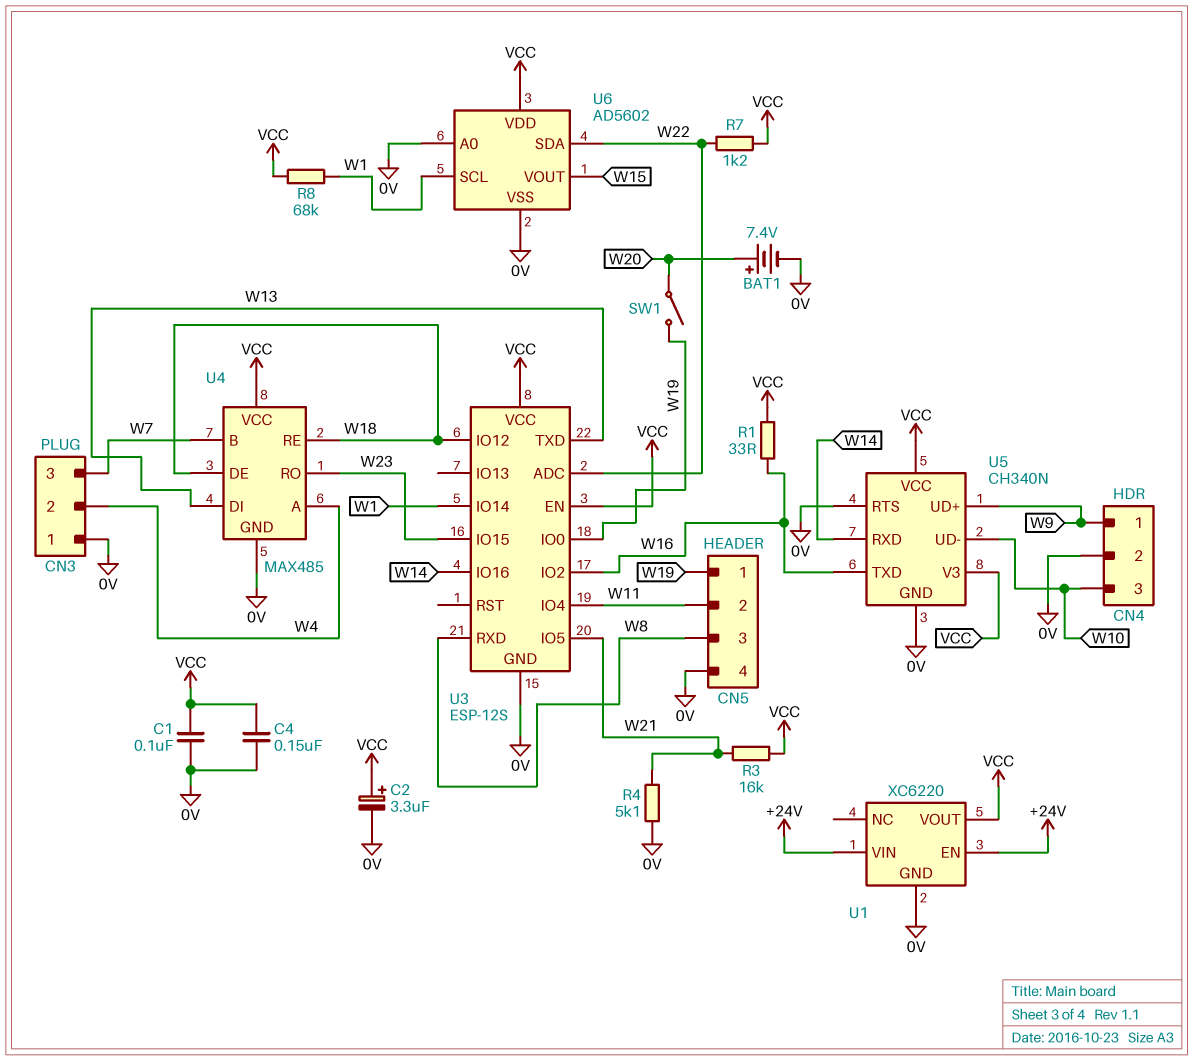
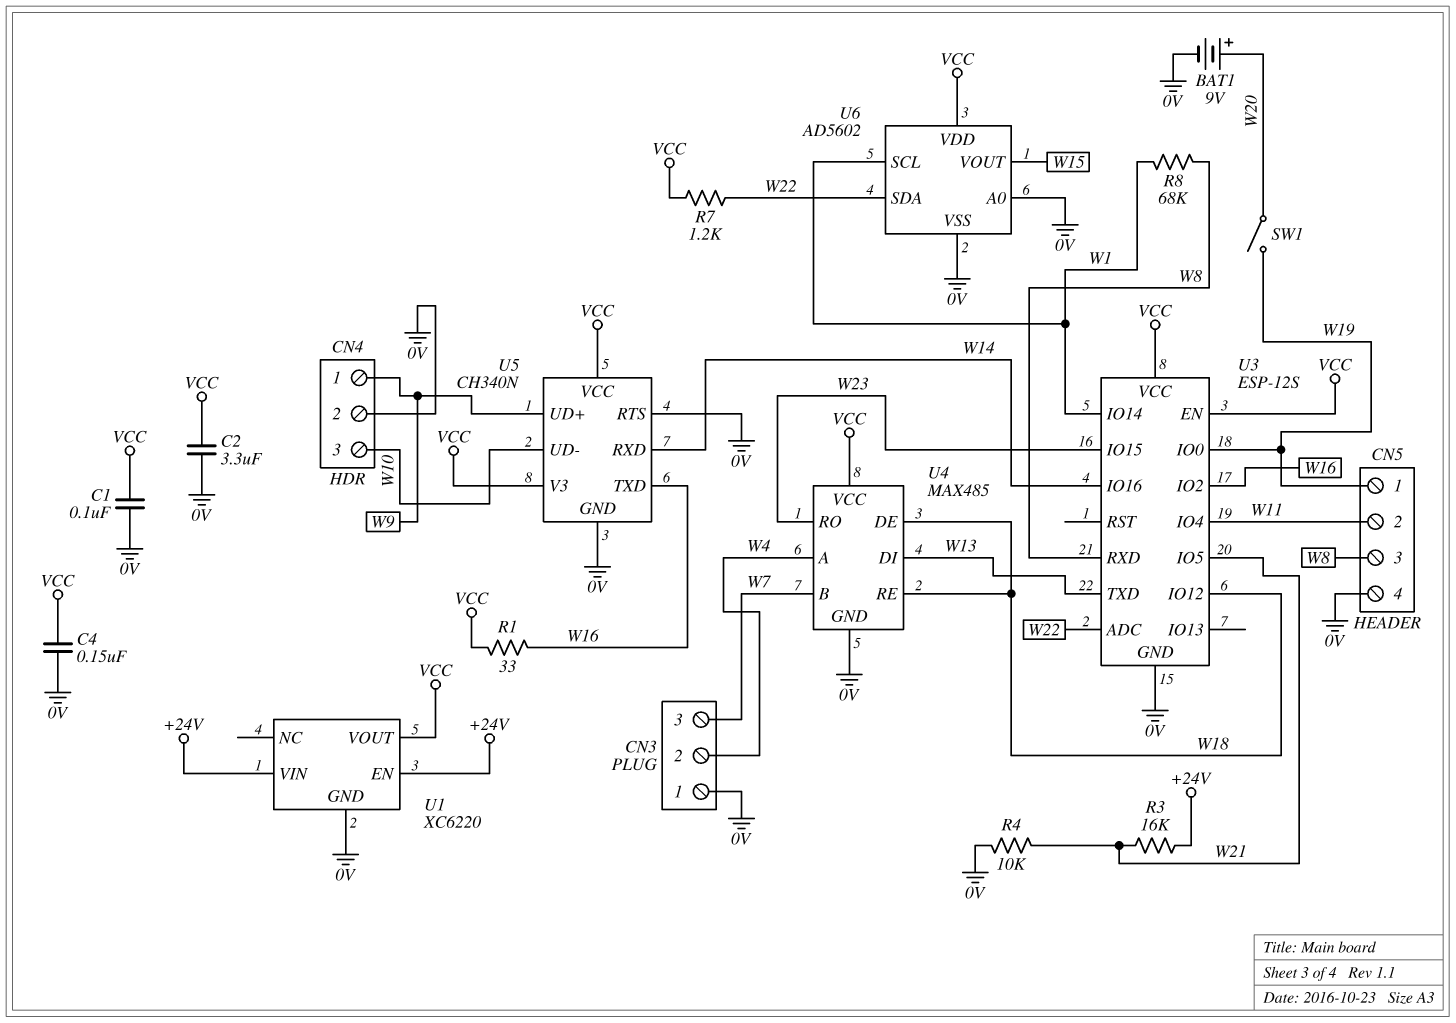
BAT1: 7.4V (plus W20, minus 0V) -> 9V (plus W20, minus 0V)
C2: 3.3uF (plus VCC, minus 0V) -> 3.3uF (0V, VCC)
R3: 16k (VCC, W21) -> 16k (+24V, W21)
R4: 5.1k (0V, W21) -> 10k (0V, W21)
R8: 68k (VCC, W1) -> 68k (W1, W8)

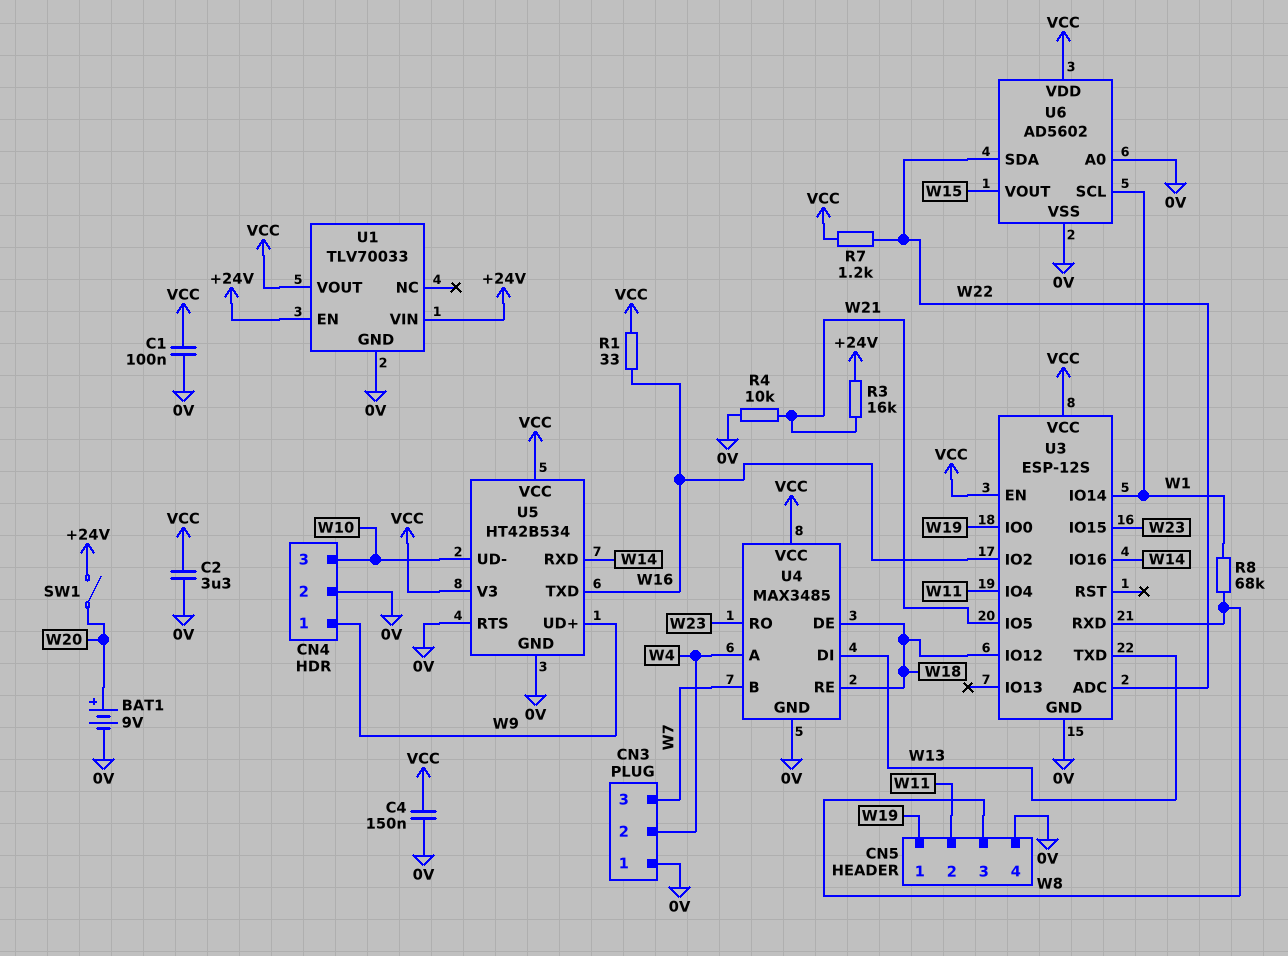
SW1: switch (W19, W20) -> switch (+24V, W20)
U1: XC6220 -> TLV70033
U4: MAX485 -> MAX3485
U5: CH340N -> HT42B534

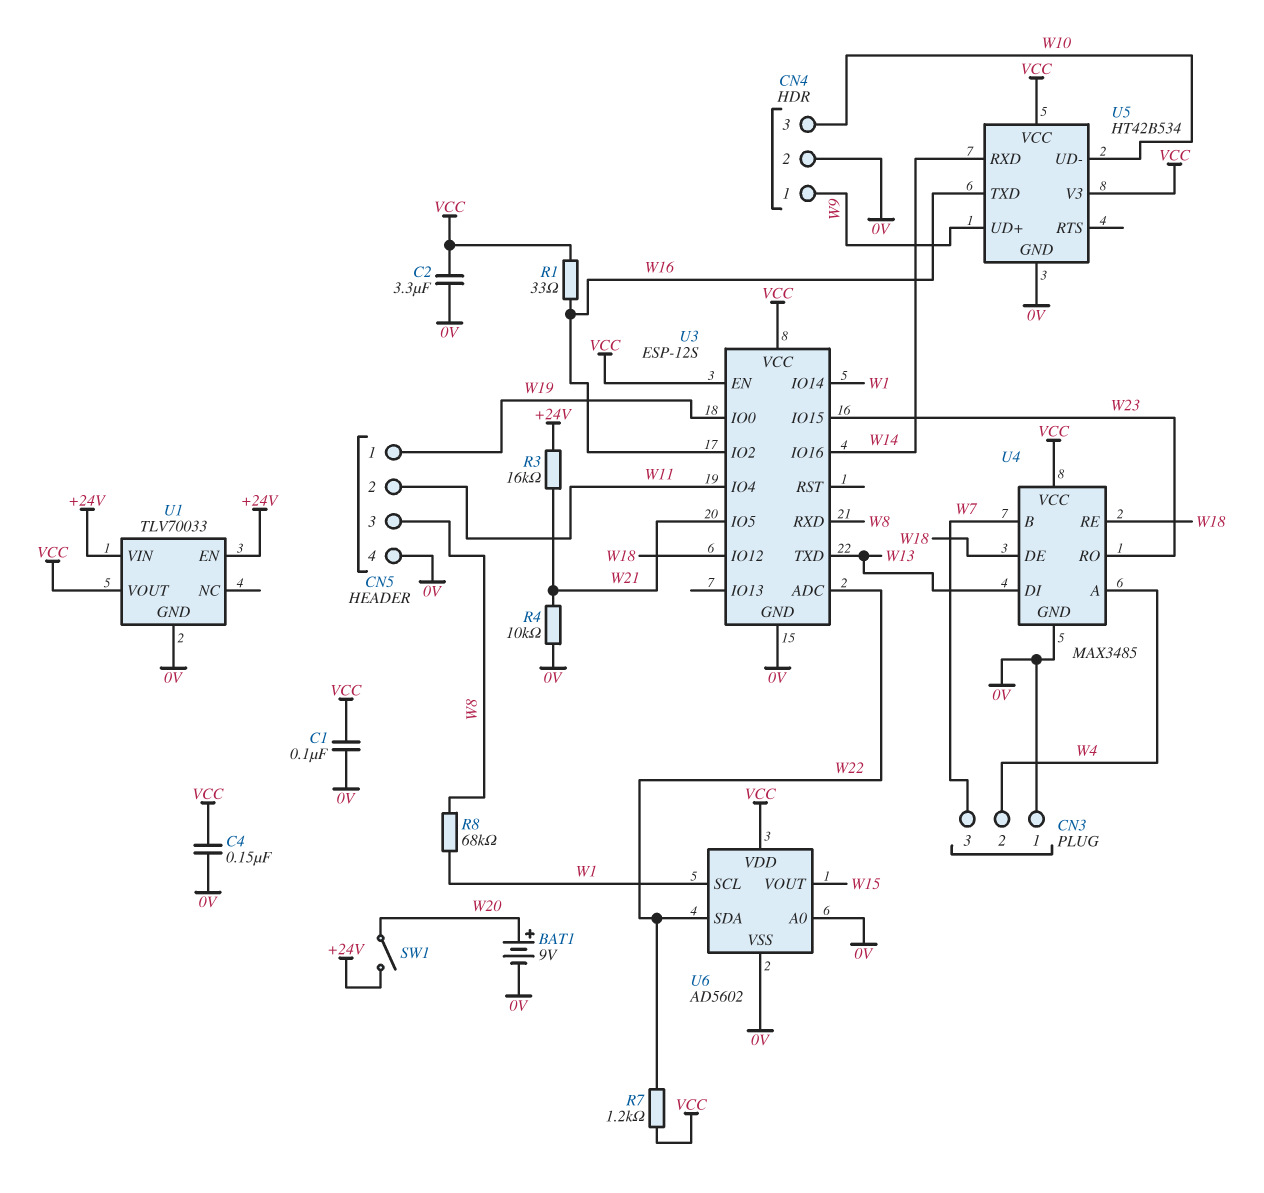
U5 pin RTS: 0V -> none

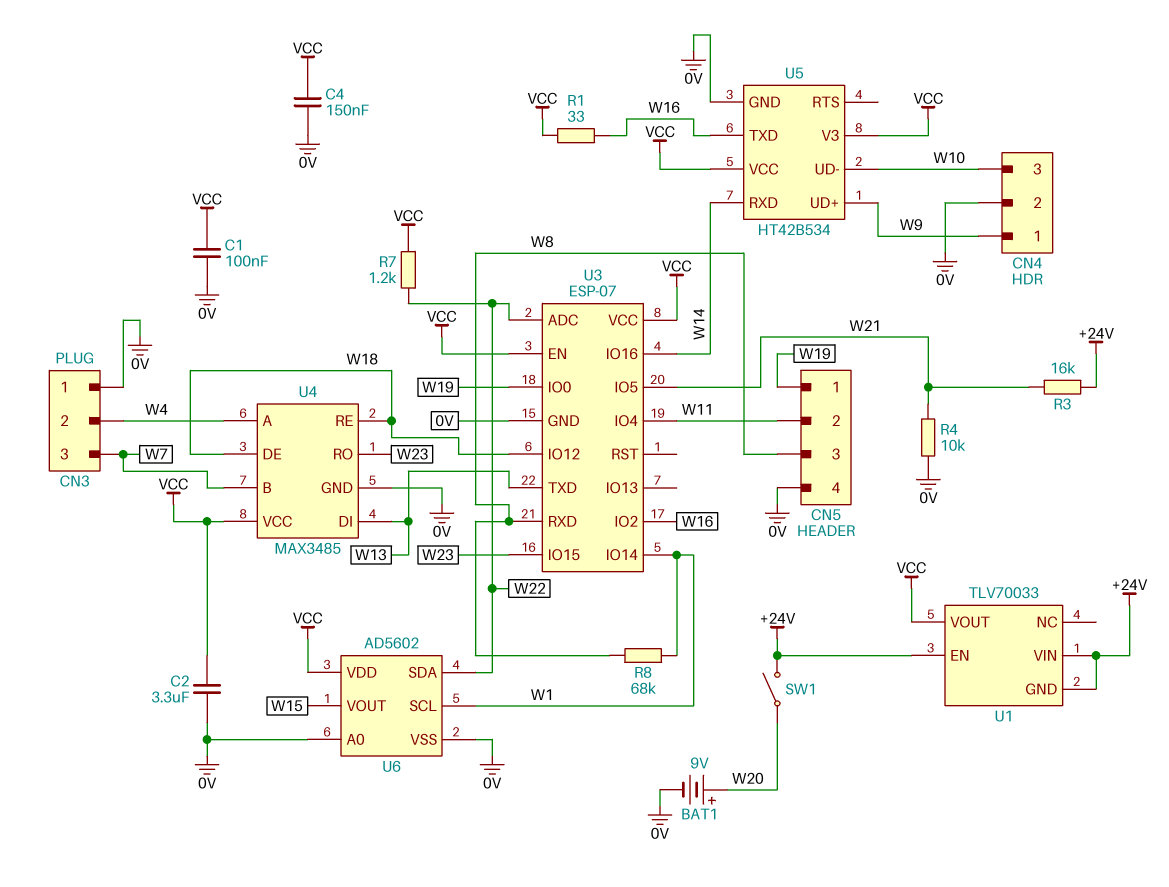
U1 pin GND: 0V -> +24V
U3: ESP-12S -> ESP-07

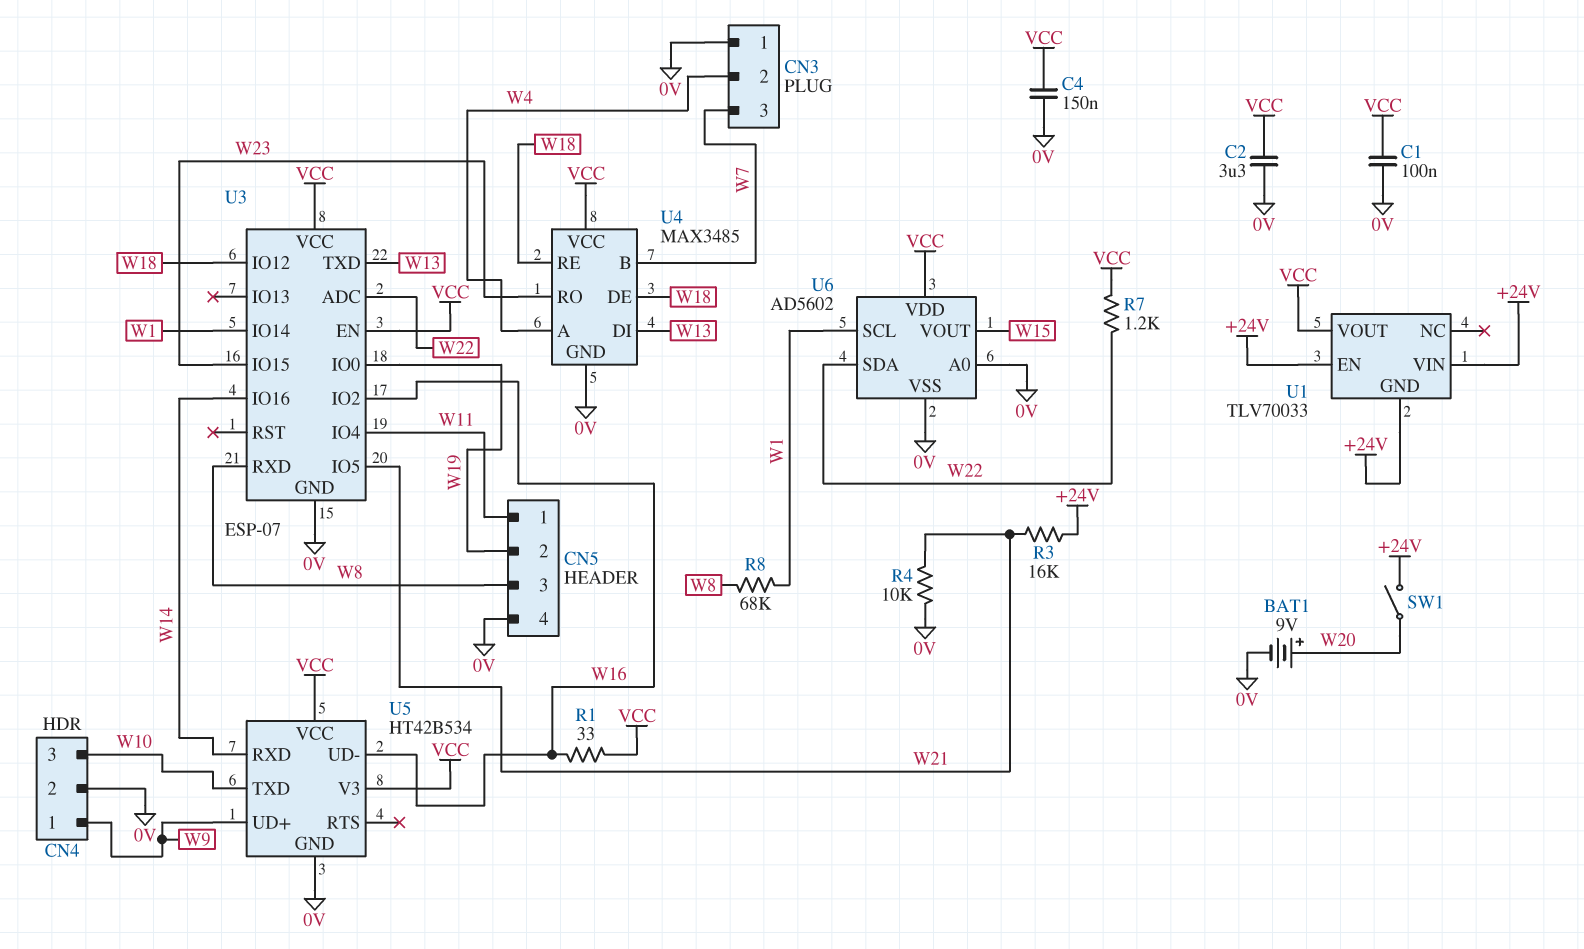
CN5 pin 1: W19 -> W11
CN5 pin 2: W11 -> W19
U5 pin TXD: W16 -> W10
U5 pin UD-: W10 -> W16

